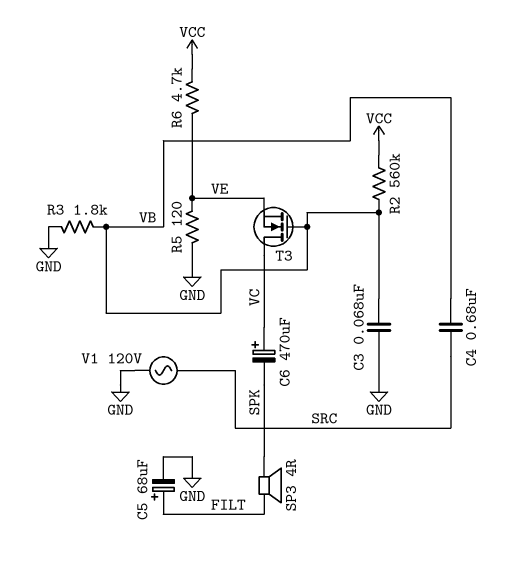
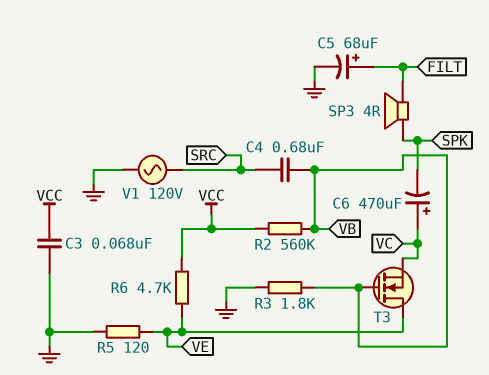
C3: 68nF (GND, VB) -> 68nF (GND, VCC)
T3: NMOS (G VB, D VC, S VE) -> NMOS (G VB, D VE, S VC)

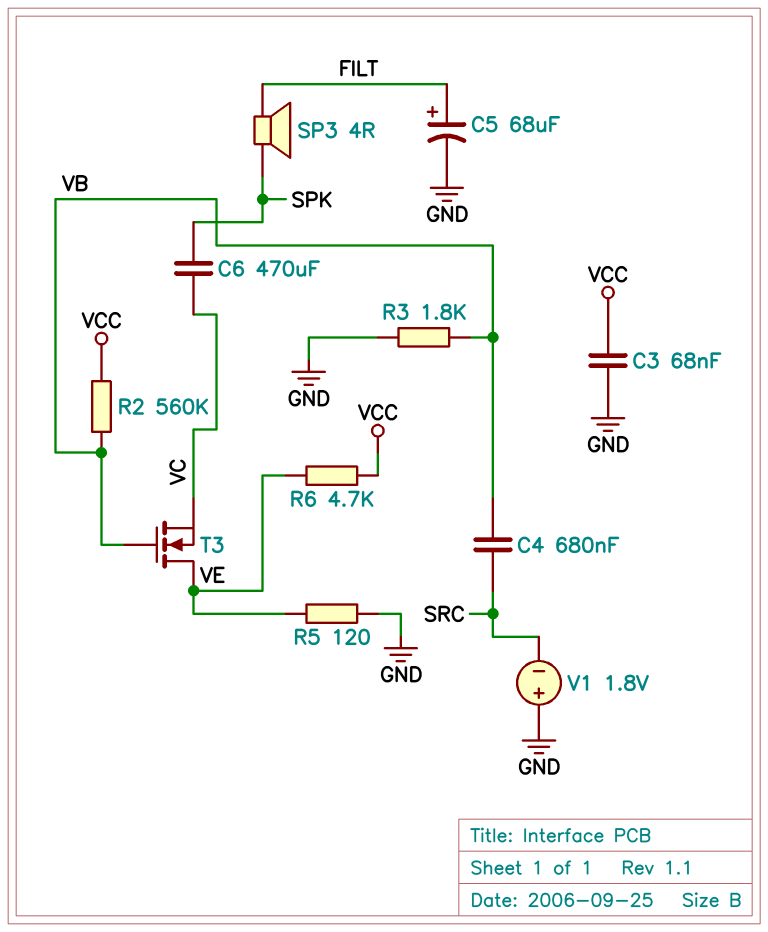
C6: 470uF (plus VC, minus SPK) -> 470uF (SPK, VC)
V1: AC 120V (GND, SRC) -> 1.8V (plus GND, minus SRC)

